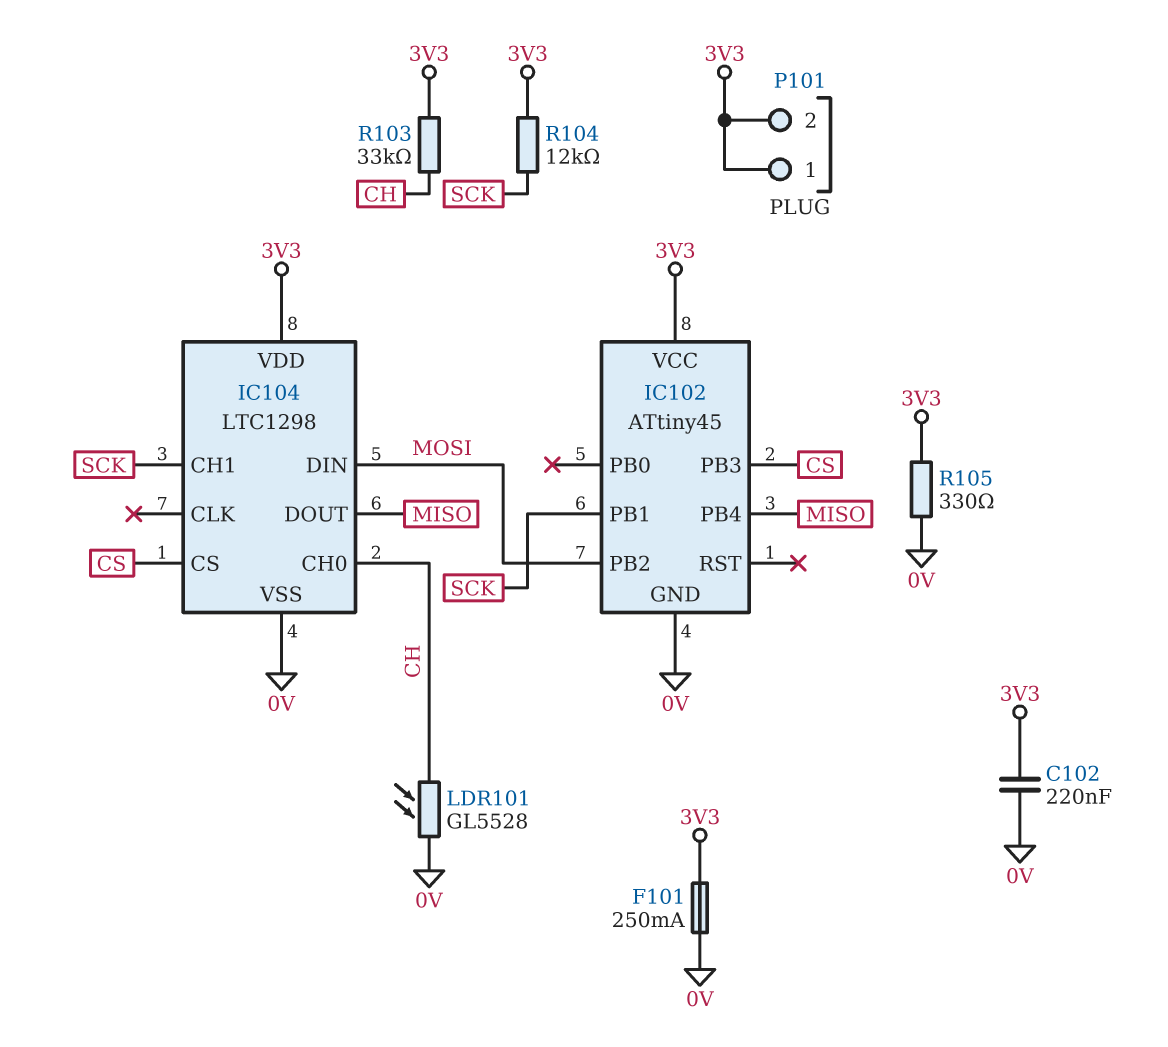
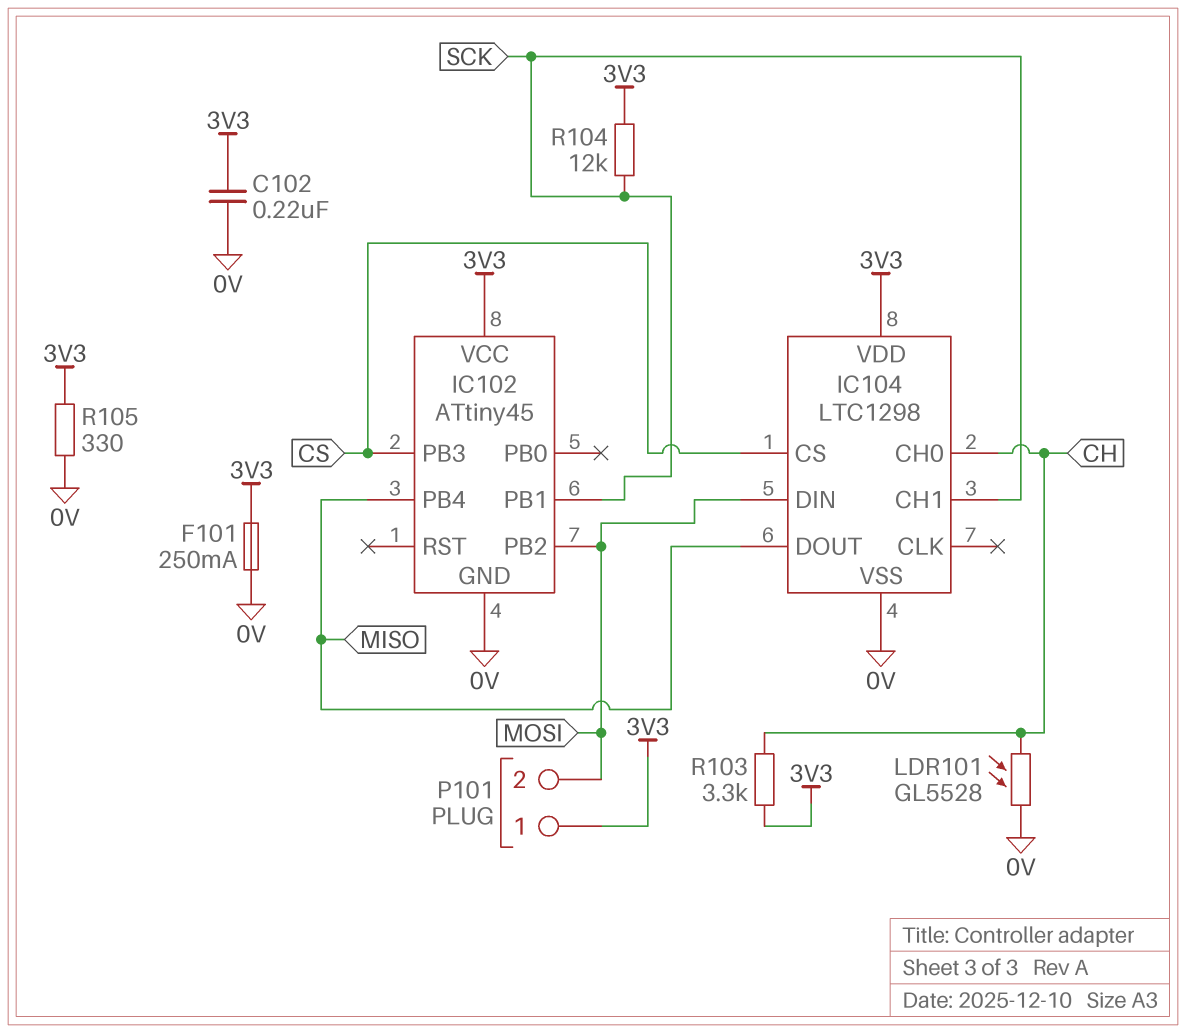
P101 pin 2: 3V3 -> MOSI
R103: 33k (3V3, CH) -> 3.3k (3V3, CH)

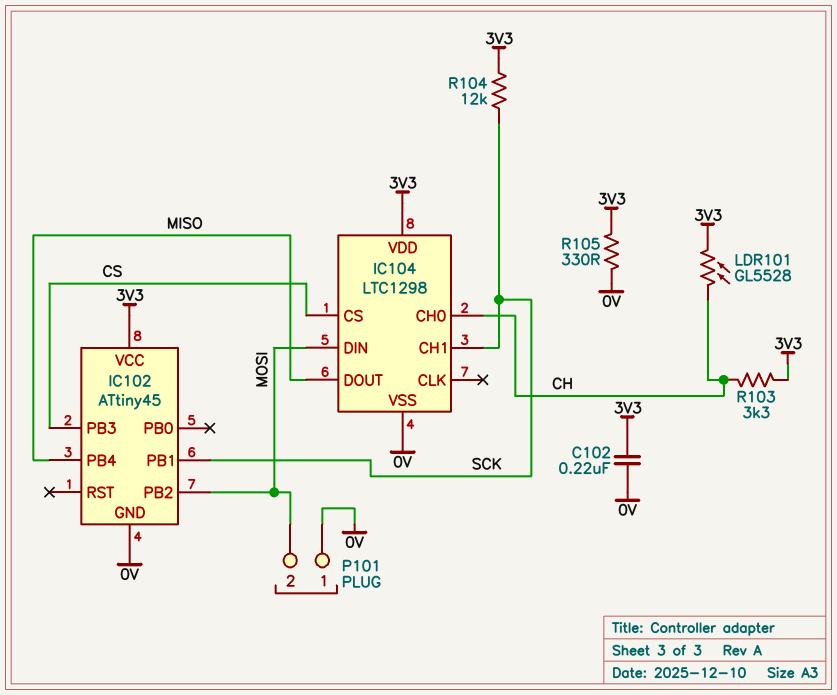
F101: 250mA (0V, 3V3) -> none
LDR101: GL5528 (0V, CH) -> GL5528 (3V3, CH)
P101 pin 1: 3V3 -> 0V

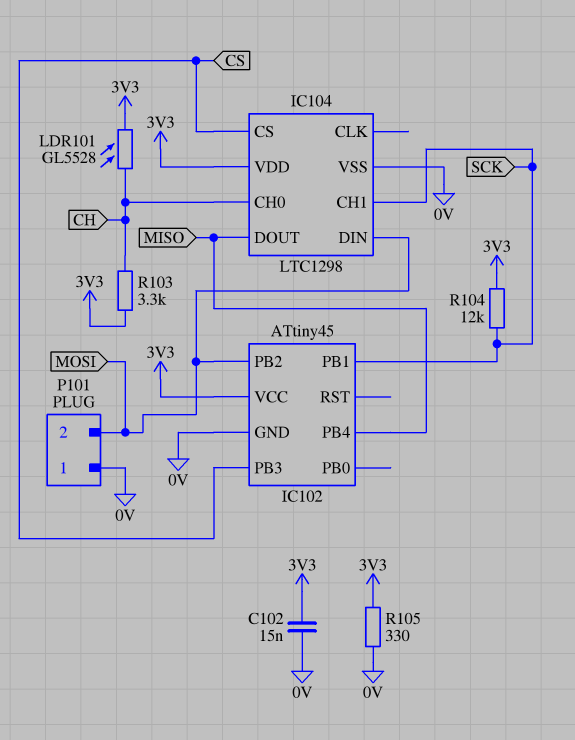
C102: 220nF (0V, 3V3) -> 15nF (0V, 3V3)

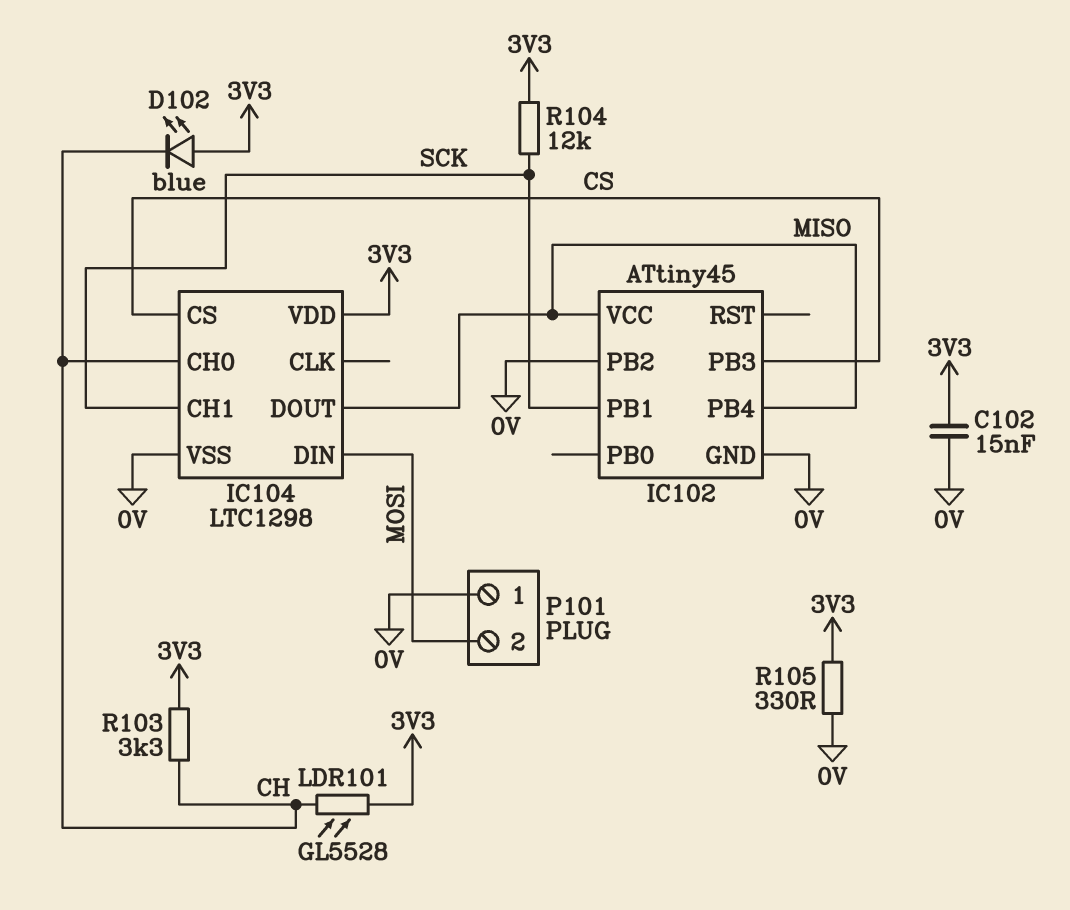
D102: none -> LED blue (A 3V3, K CH)
IC102 pin PB2: MOSI -> 0V
IC102 pin VCC: 3V3 -> MISO

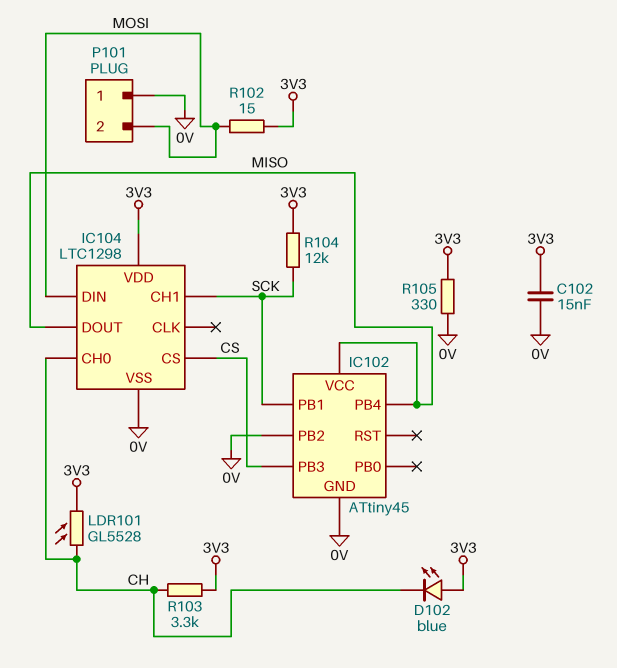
R102: none -> 15 (3V3, MOSI)

